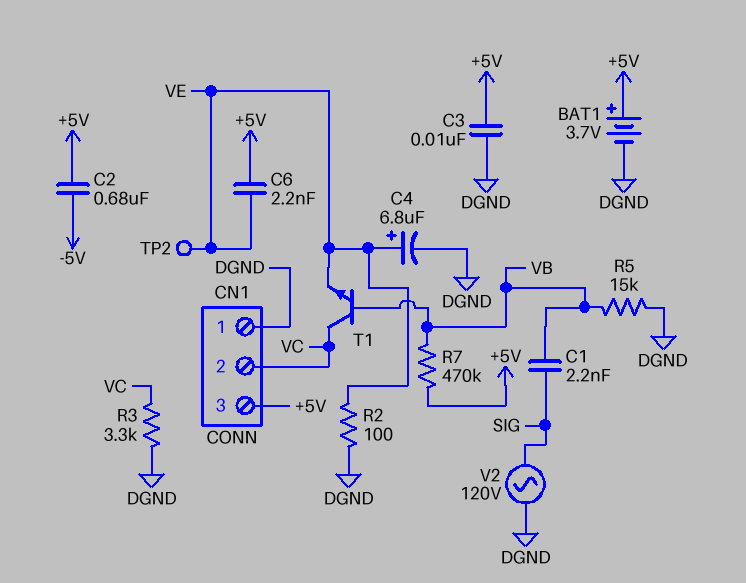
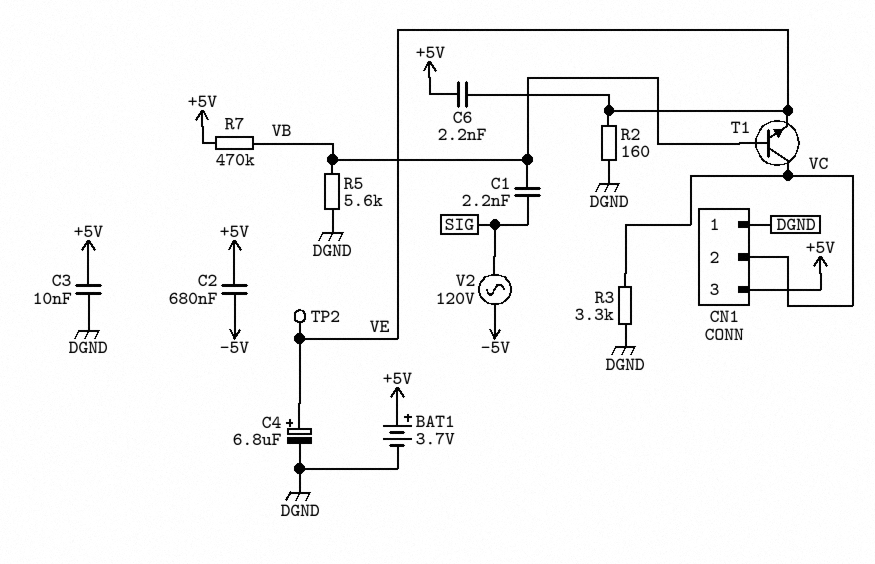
R2: 100 (DGND, VE) -> 160 (DGND, VE)
R5: 15k (DGND, VB) -> 5.6k (DGND, VB)
V2: AC 120V (DGND, SIG) -> AC 120V (-5V, SIG)

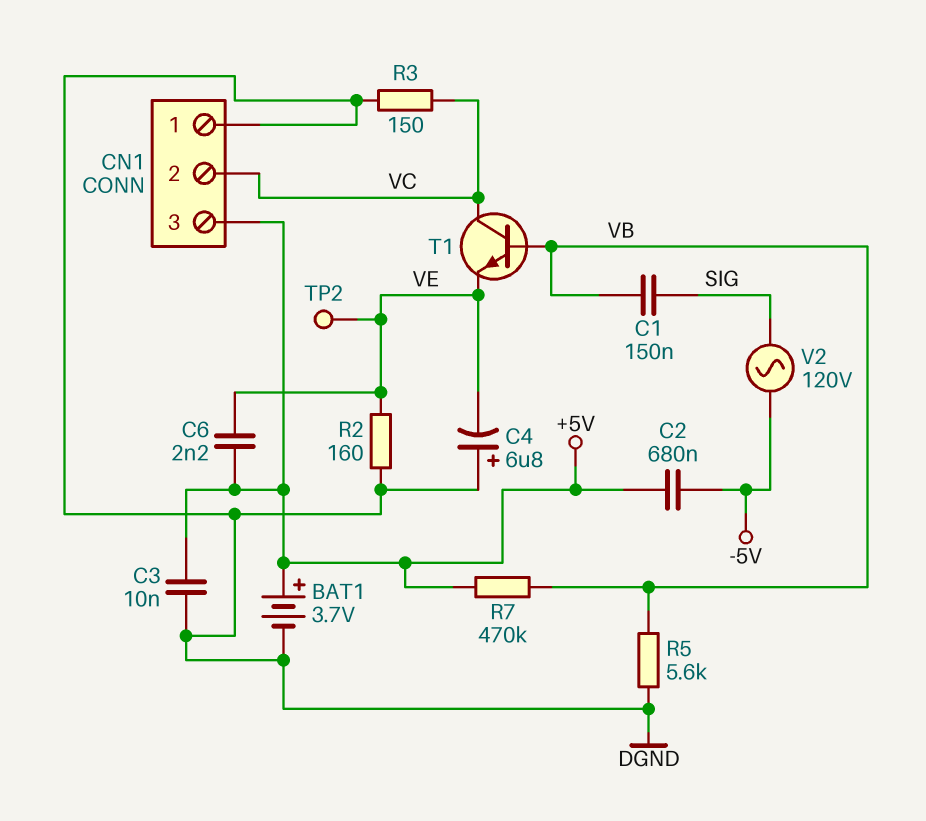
C1: 2.2nF (SIG, VB) -> 150nF (SIG, VB)
C4: 6.8uF (plus VE, minus DGND) -> 6.8uF (plus DGND, minus VE)
R3: 3.3k (DGND, VC) -> 150 (DGND, VC)

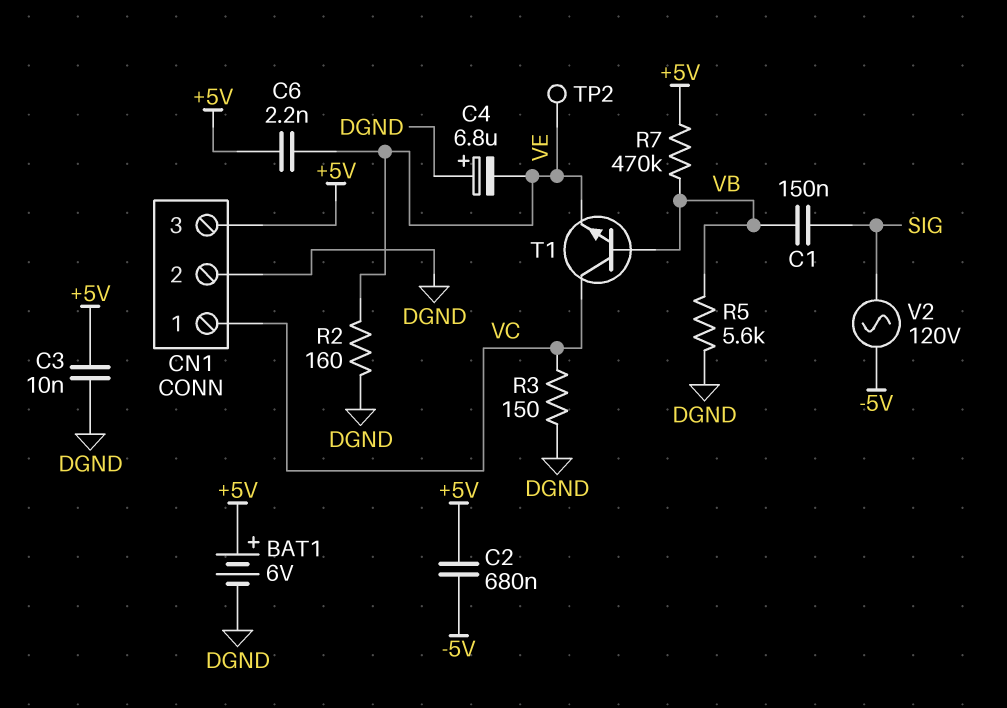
BAT1: 3.7V (plus +5V, minus DGND) -> 6V (plus +5V, minus DGND)
CN1 pin 1: DGND -> VC
CN1 pin 2: VC -> DGND

